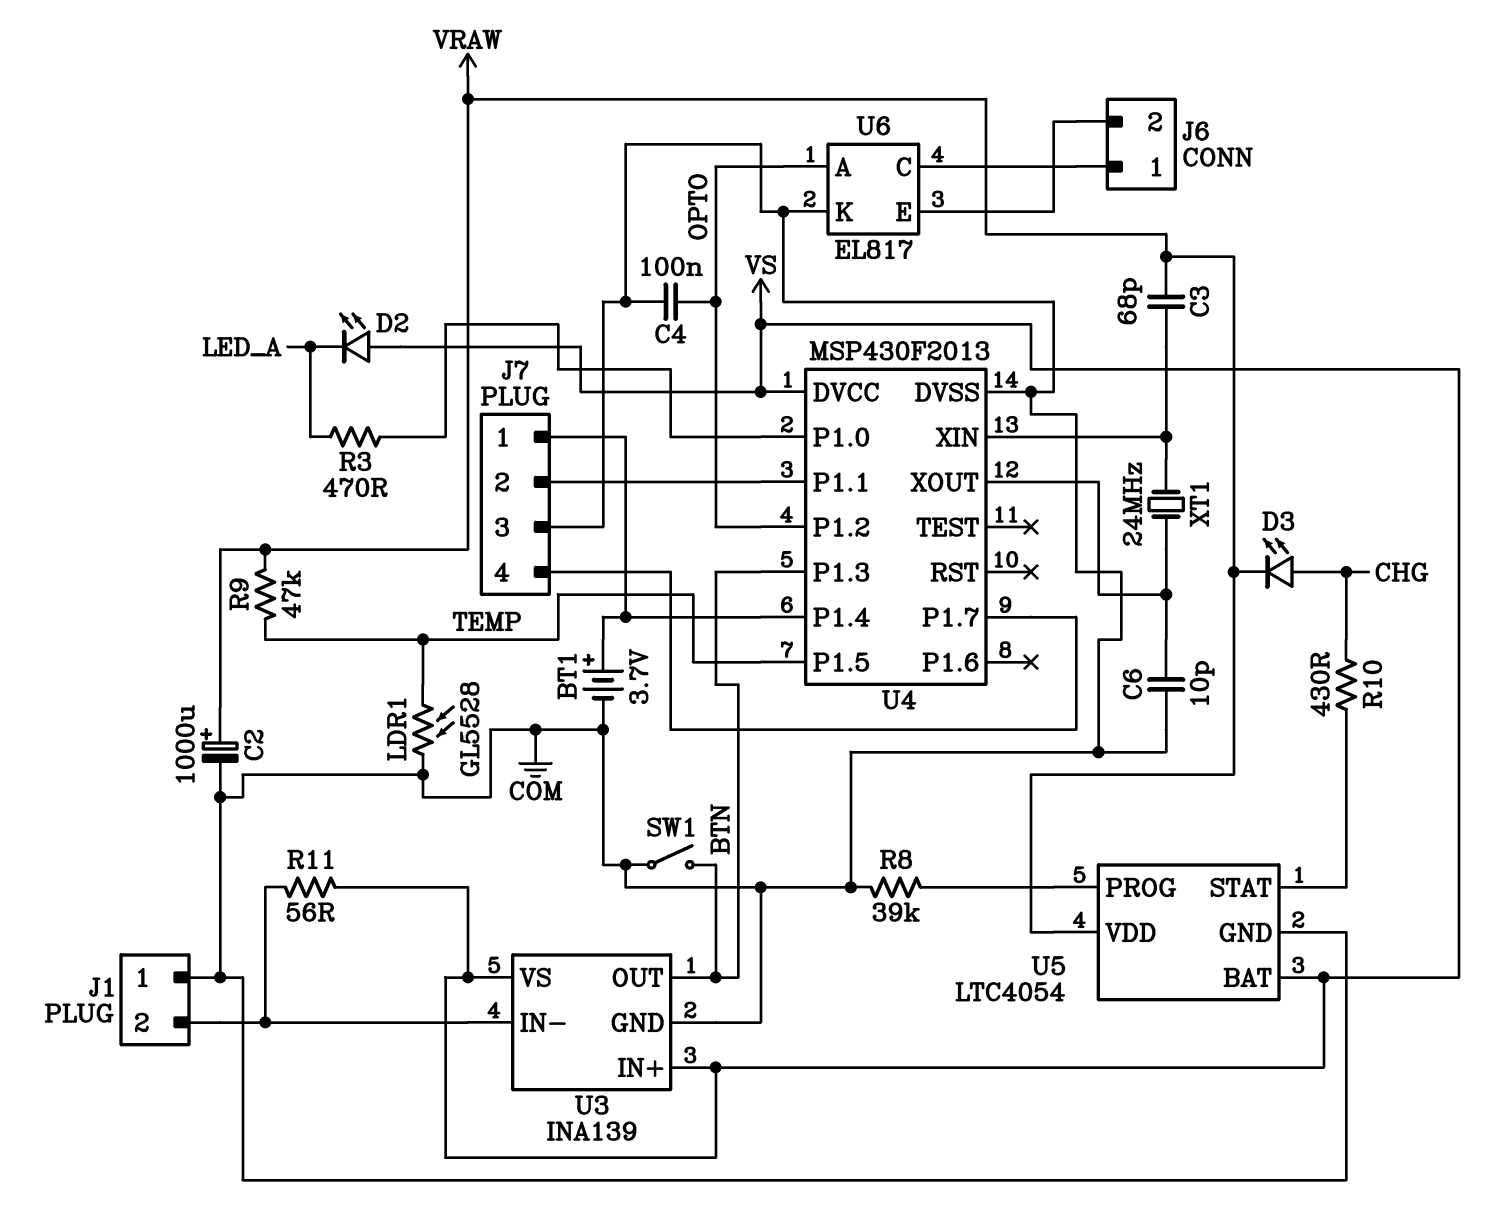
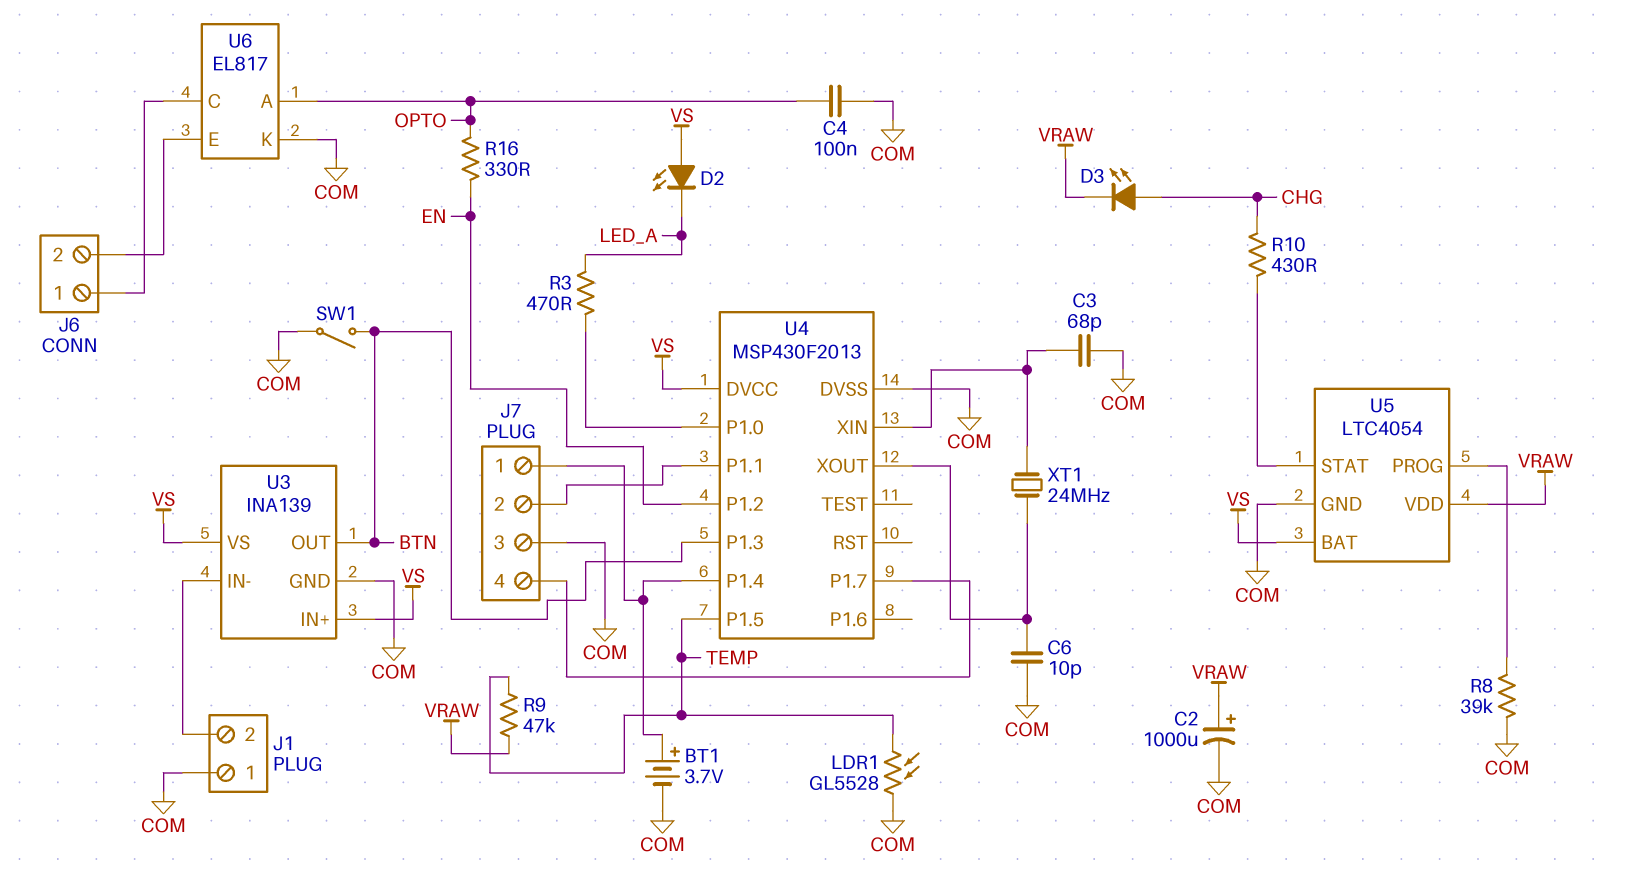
C3: 68pF (U4/XIN, VRAW) -> 68pF (COM, U4/XIN)
R11: 56 (J1/2, VS) -> none
R16: none -> 330 (EN, OPTO)
U4 pin P1.2: OPTO -> EN

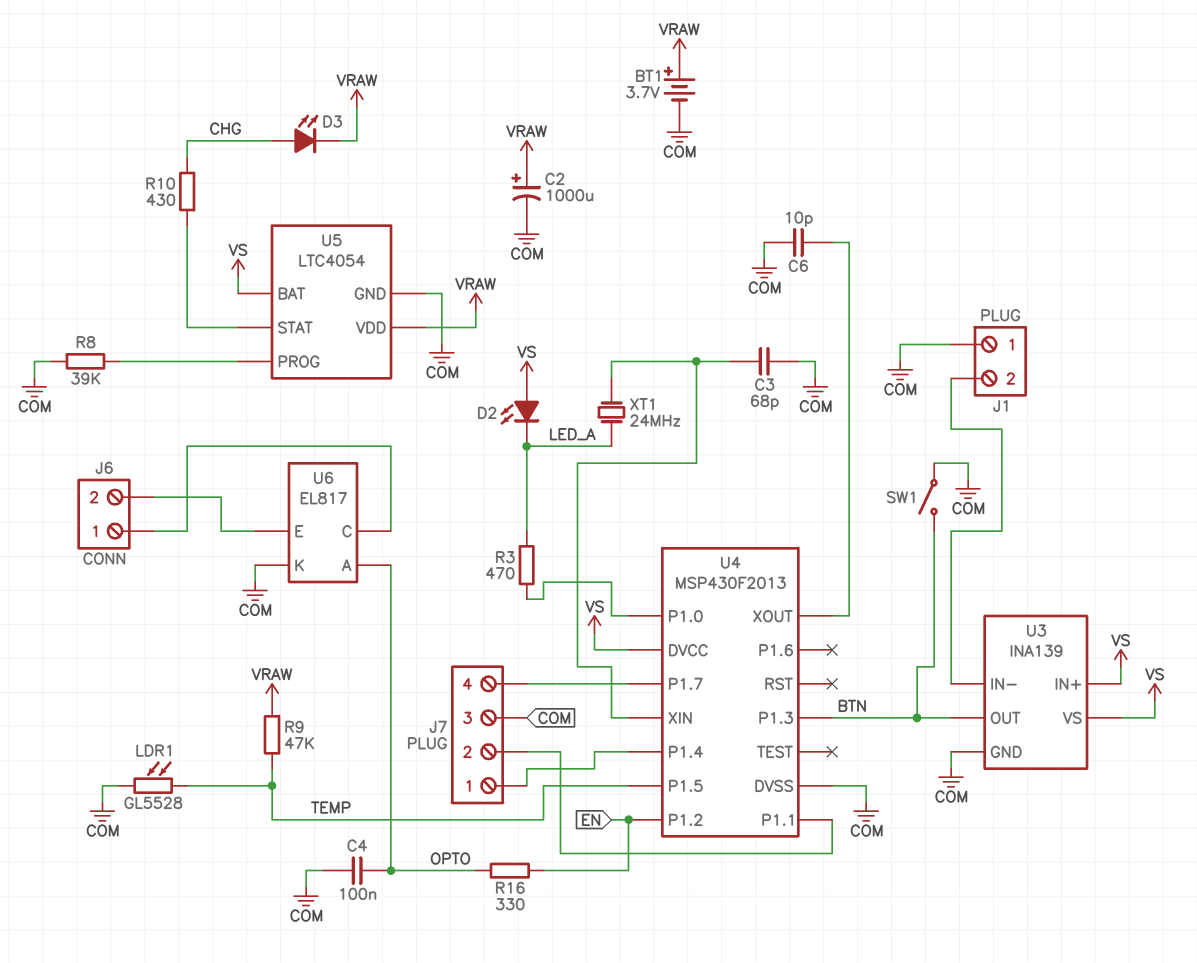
BT1: 3.7V (plus J7/1, minus COM) -> 3.7V (plus VRAW, minus COM)
XT1: 24MHz (U4/XIN, U4/XOUT) -> 24MHz (LED_A, U4/XIN)

